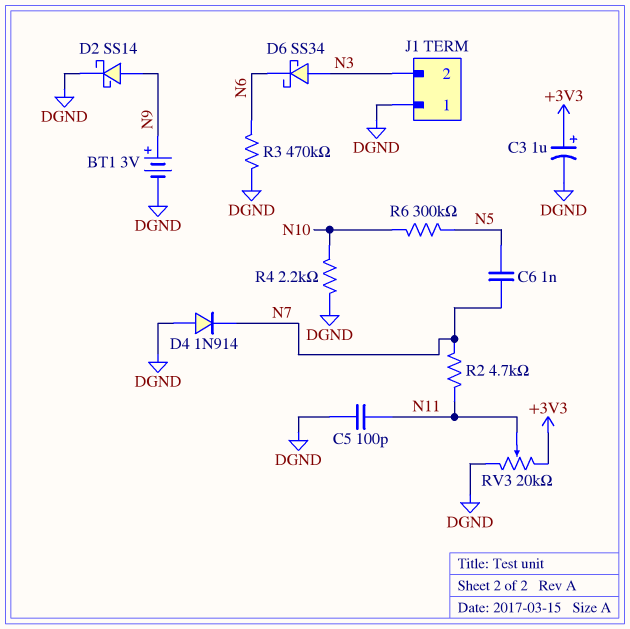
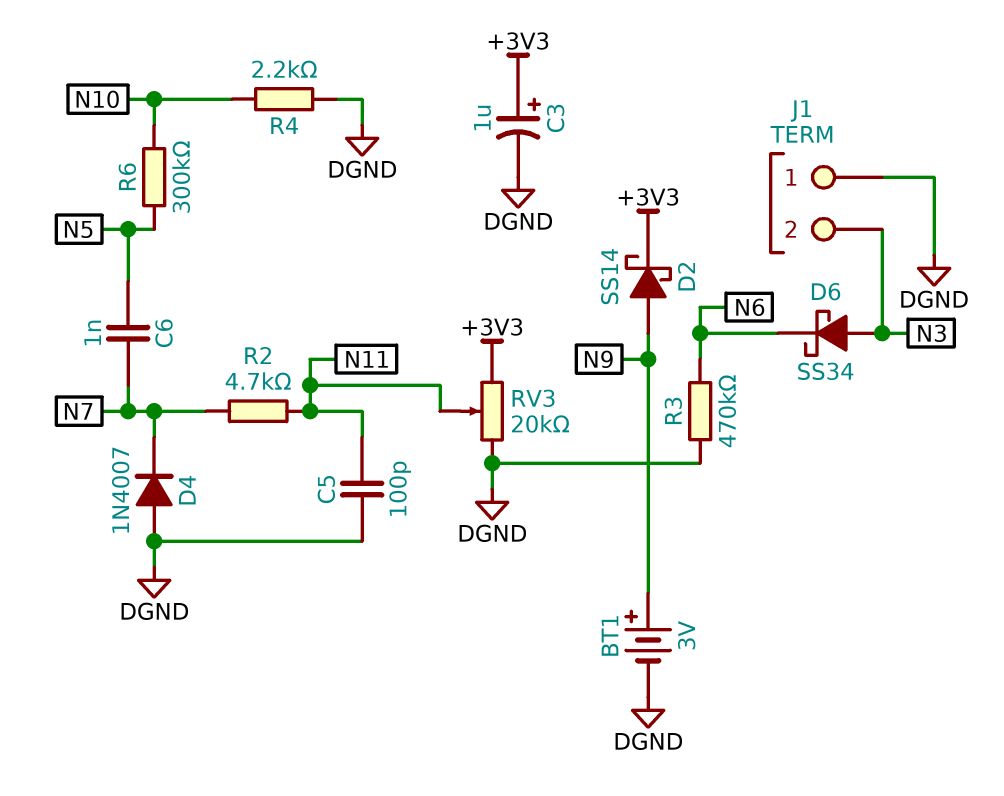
D2: schottky SS14 (A N9, K DGND) -> schottky SS14 (A N9, K +3V3)
D4: diode 1N914 (A DGND, K N7) -> diode 1N4007 (A DGND, K N7)

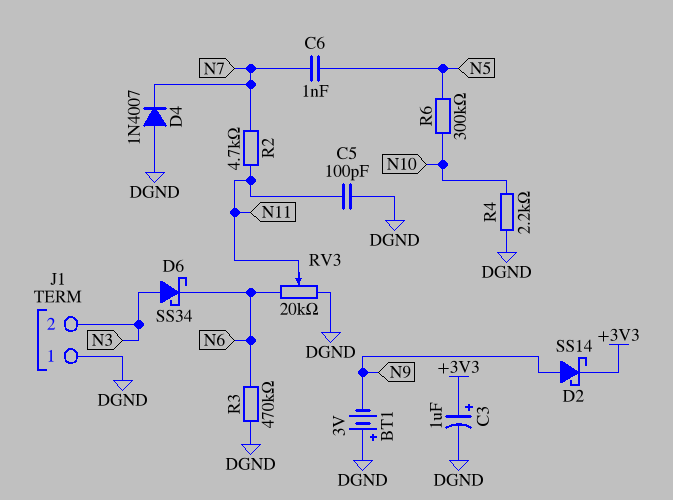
BT1: 3V (plus N9, minus DGND) -> 3V (plus DGND, minus N9)
RV3: 20k (+3V3, DGND, wiper N11) -> 20k (DGND, N6, wiper N11)

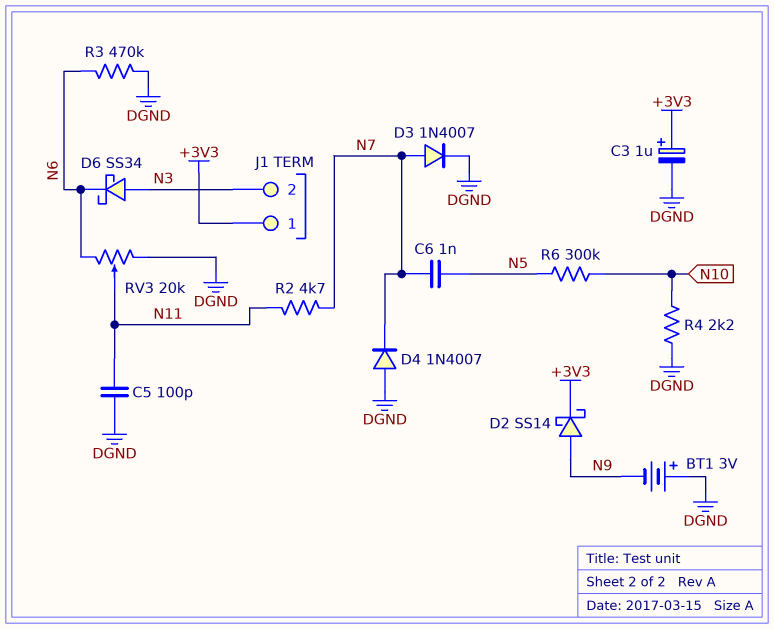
D3: none -> diode 1N4007 (A N7, K DGND)
J1 pin 1: DGND -> +3V3

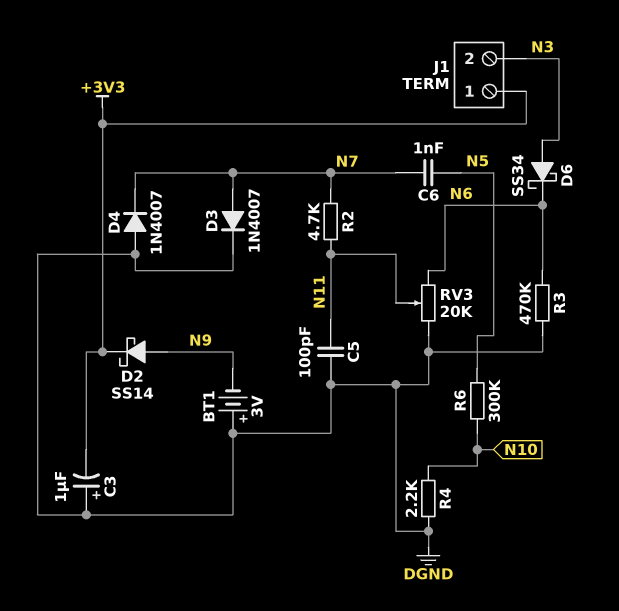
C3: 1uF (plus +3V3, minus DGND) -> 1uF (plus DGND, minus +3V3)

